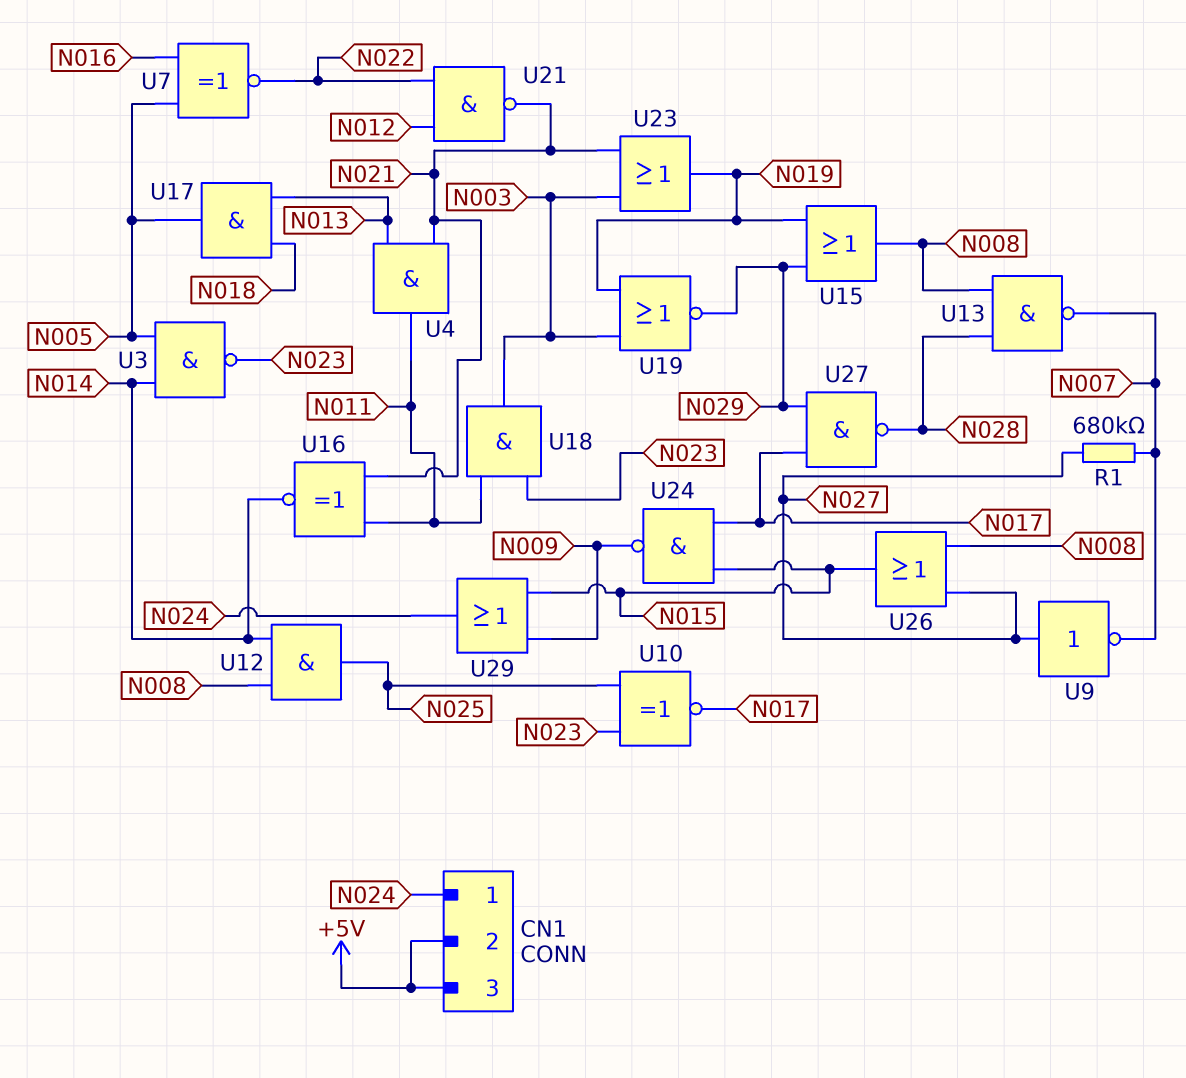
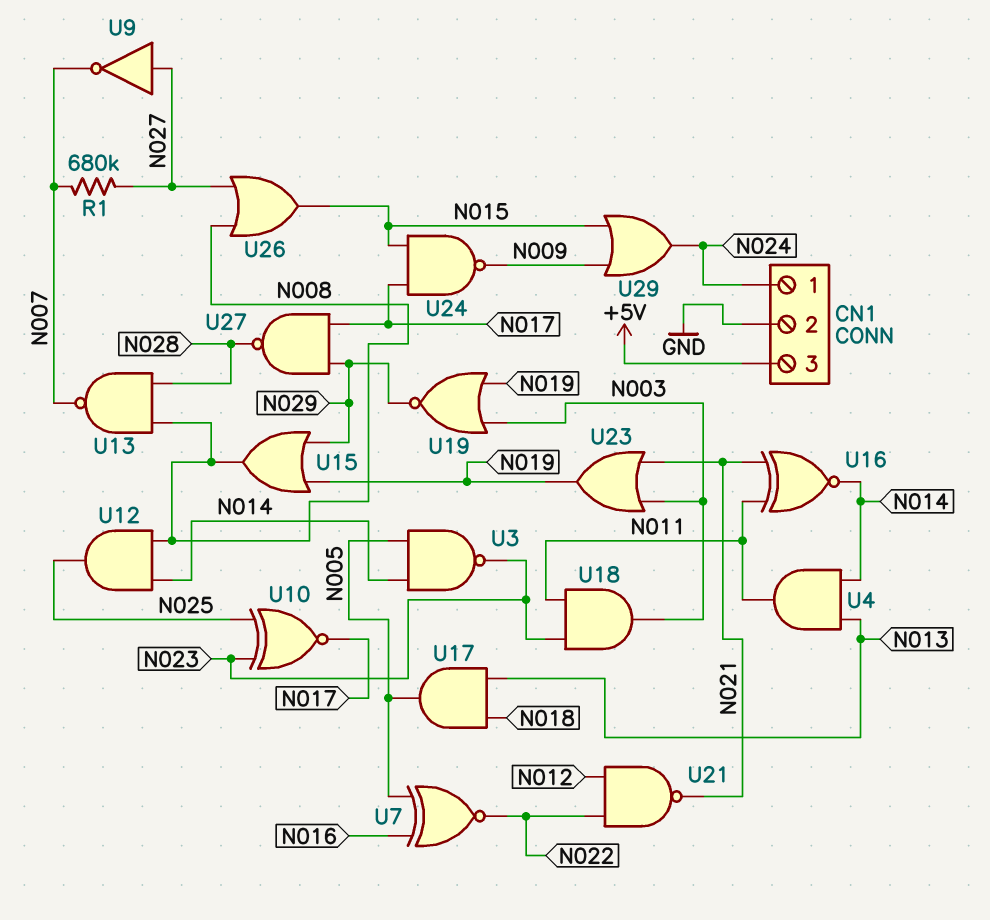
CN1 pin 2: +5V -> GND
U4: AND (in N013, in N021, out N011) -> AND (in N013, in N014, out N011)

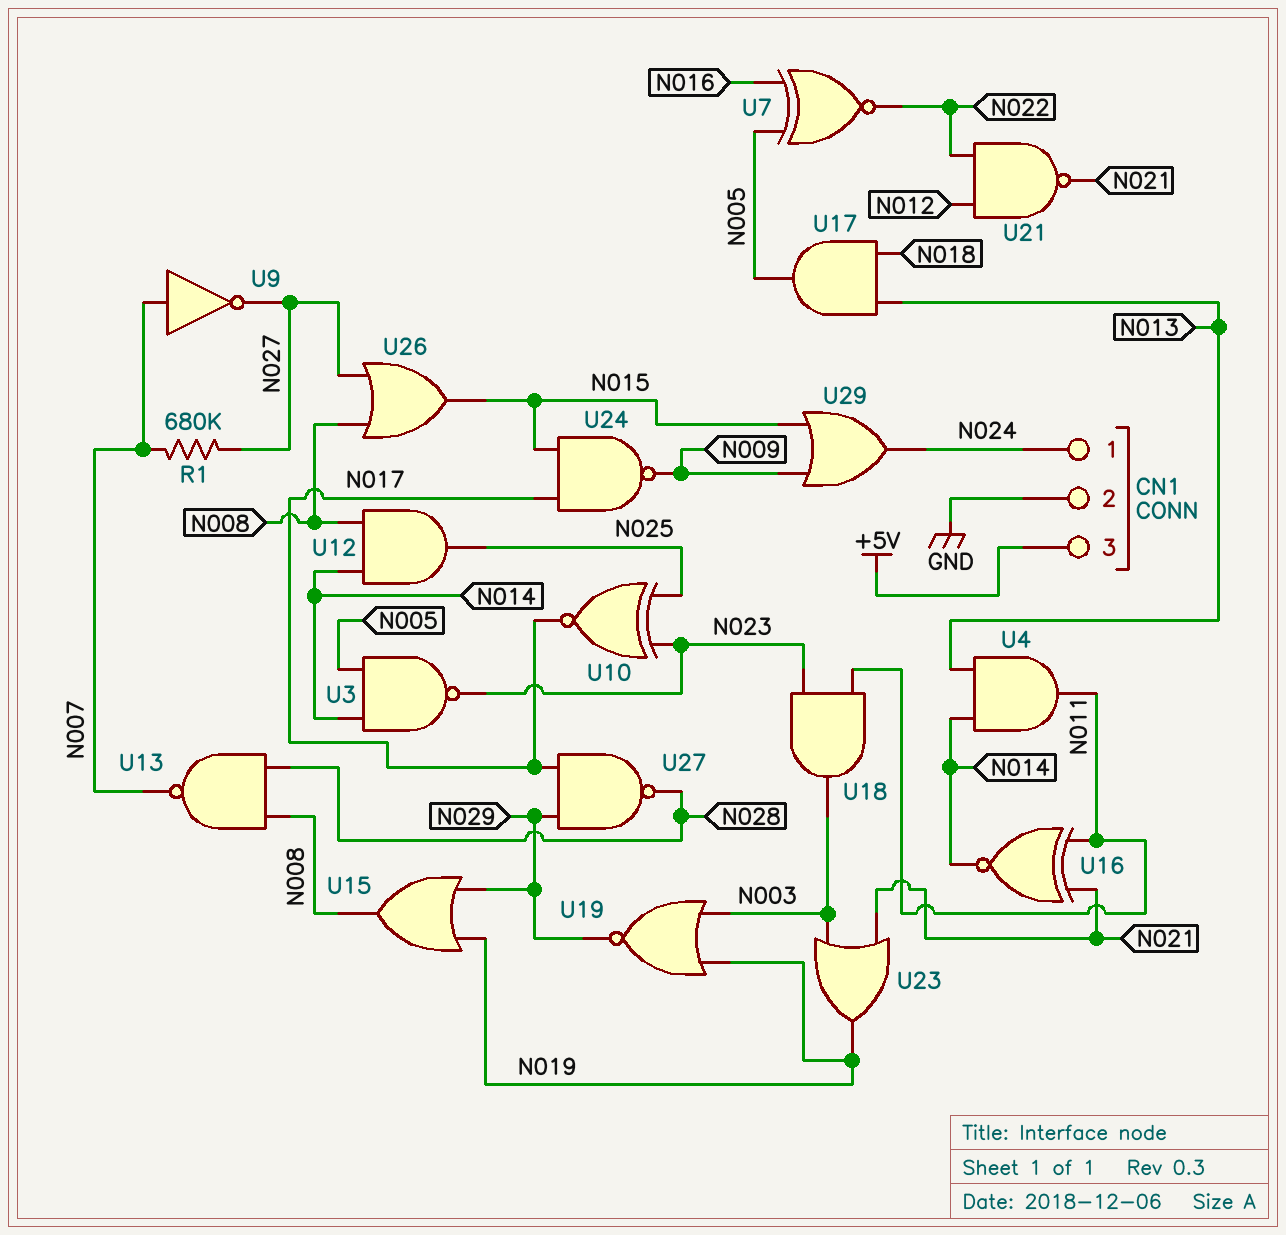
U9: NOT (in N027, out N007) -> NOT (in N007, out N027)

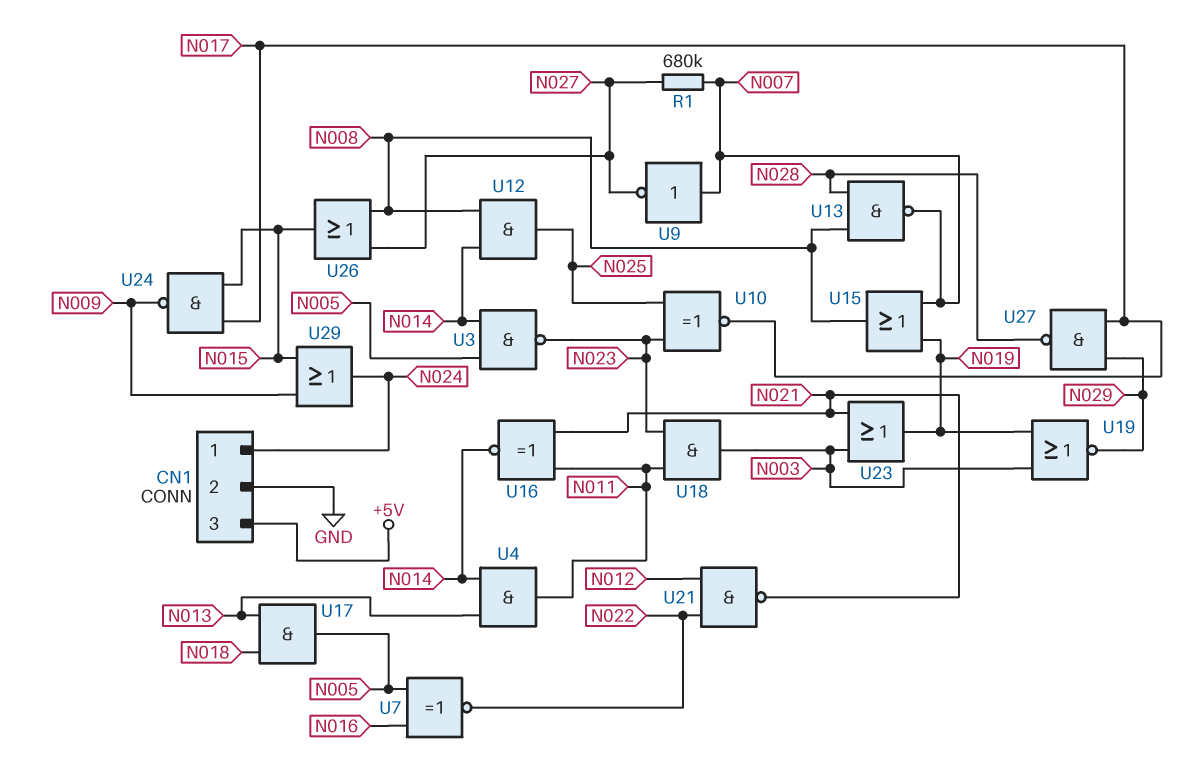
U15: OR (in N019, in N029, out N008) -> OR (in N007, in N019, out N008)

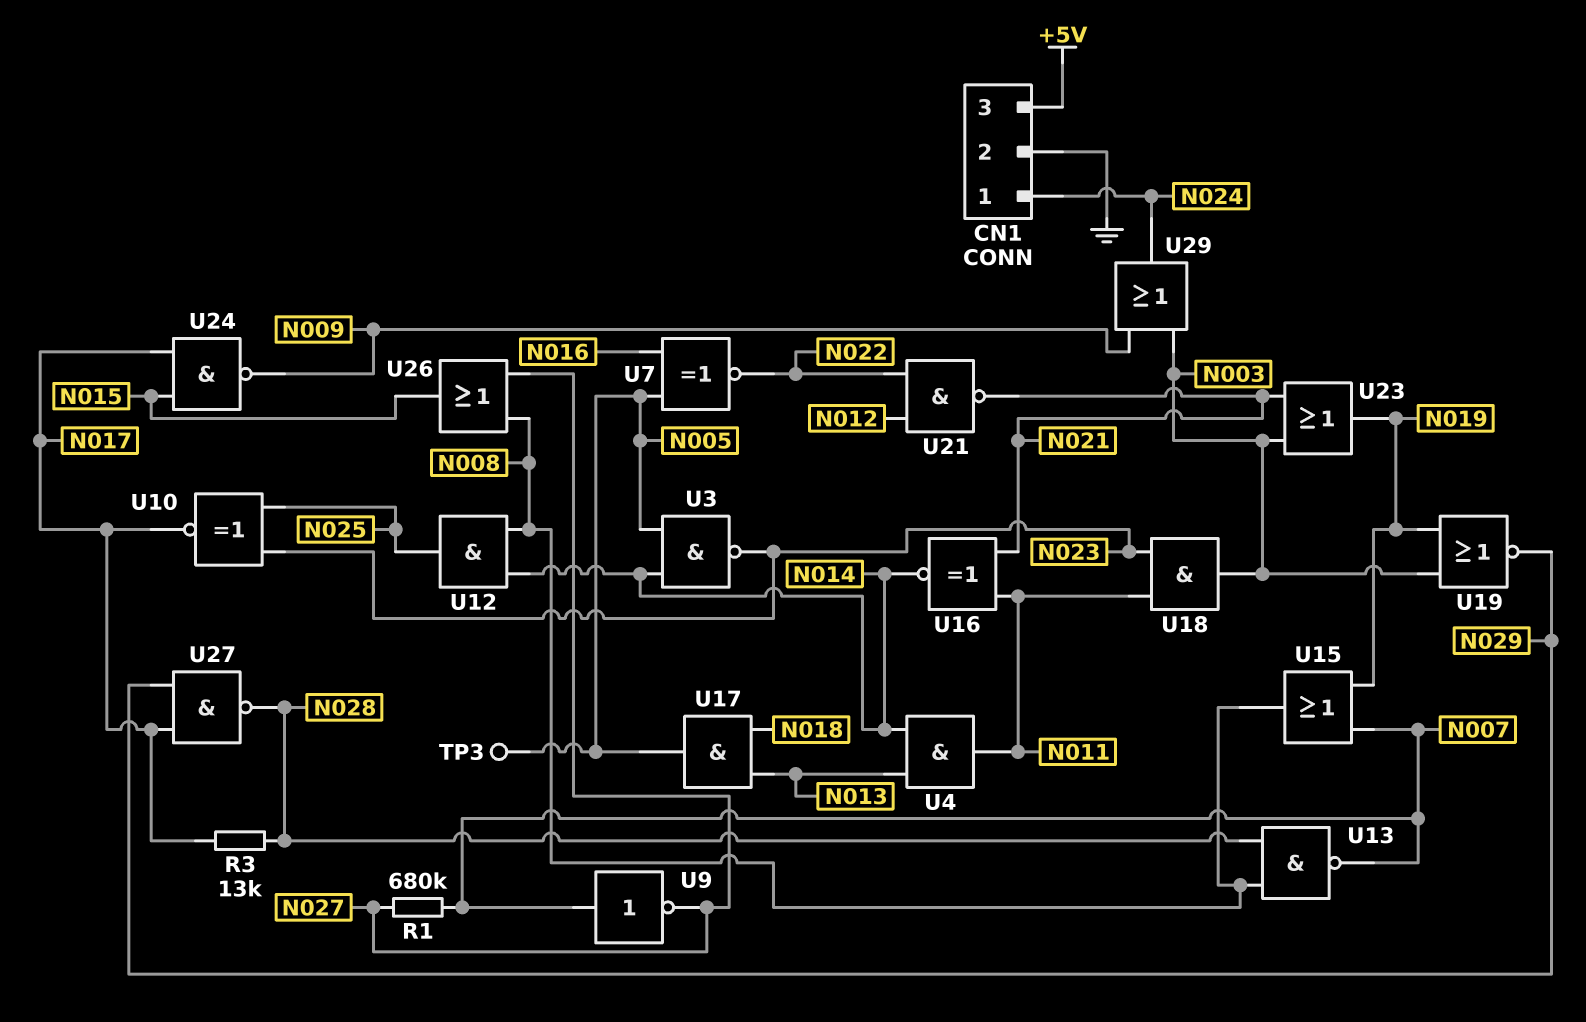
R3: none -> 13k (N017, N028)
TP3: none -> test point (N005)
U29: OR (in N009, in N015, out N024) -> OR (in N003, in N009, out N024)

